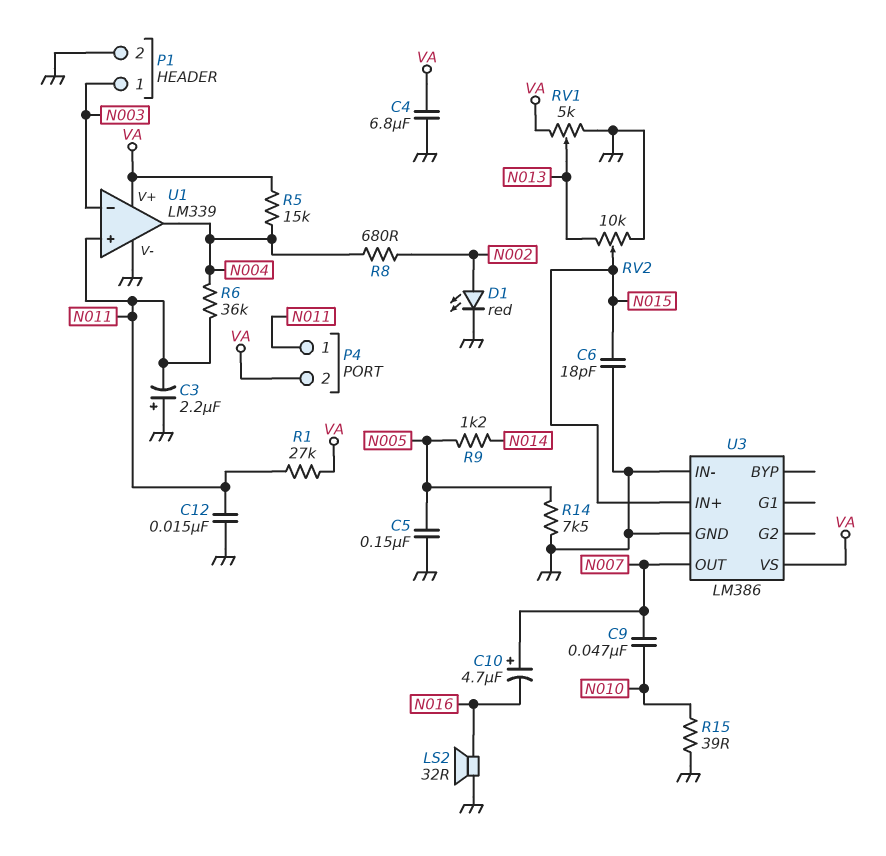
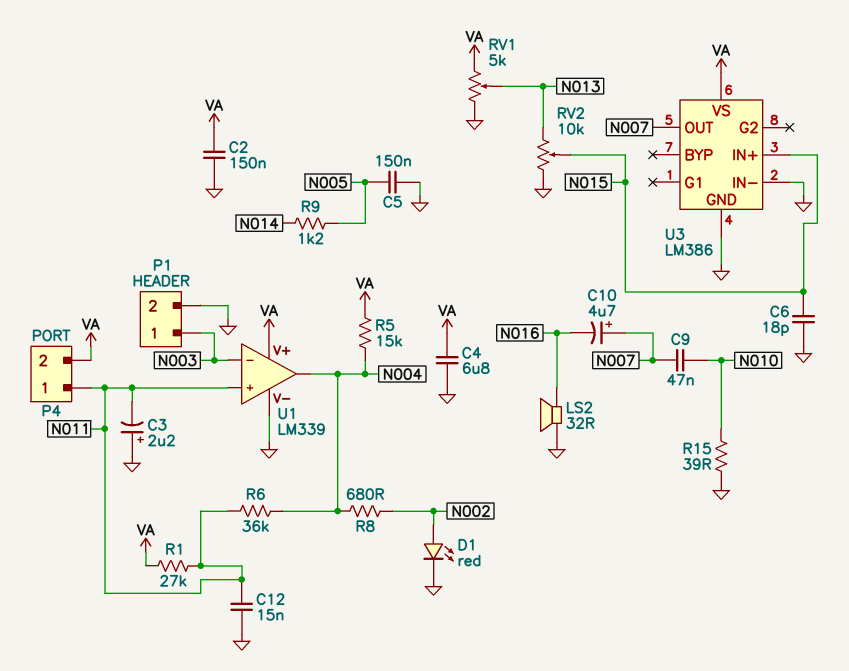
C2: none -> 150nF (GND, VA)
R14: 7.5k (GND, N005) -> none

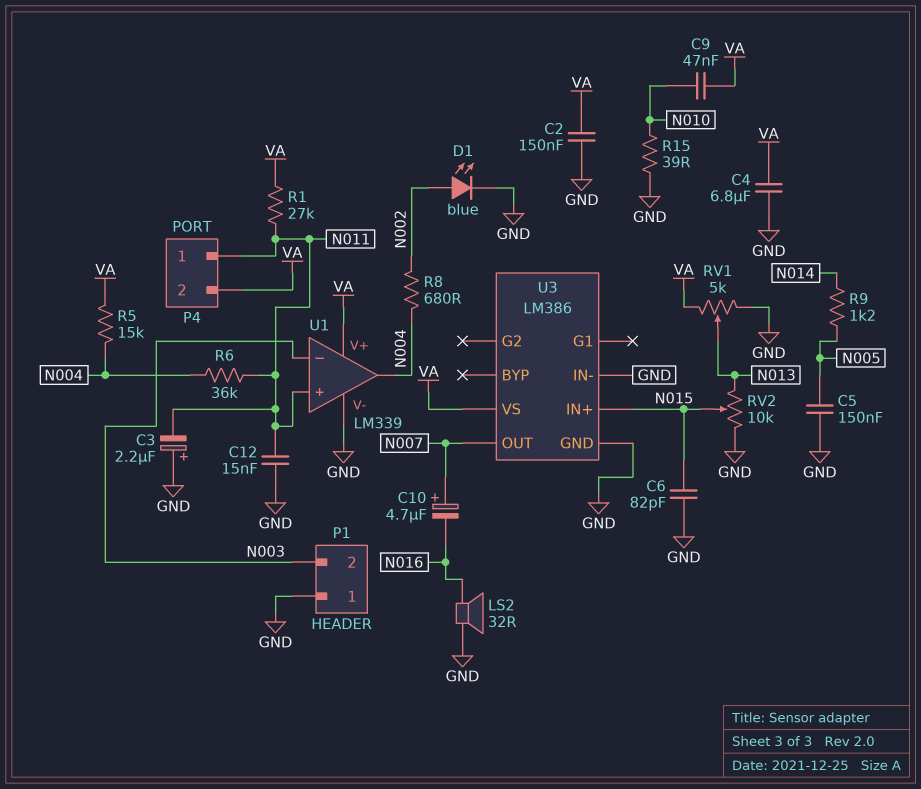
C6: 18pF (GND, N015) -> 82pF (GND, N015)
C9: 47nF (N007, N010) -> 47nF (N010, VA)
D1: LED red (A N002, K GND) -> LED blue (A N002, K GND)
P1 pin 1: N003 -> GND
P1 pin 2: GND -> N003

